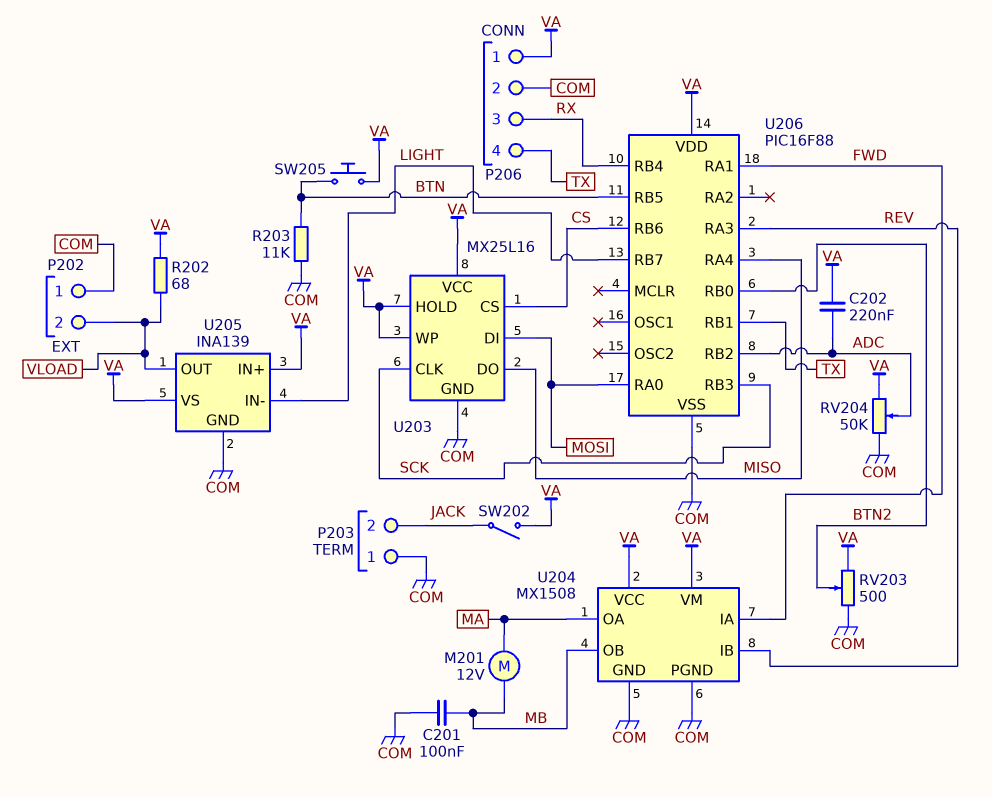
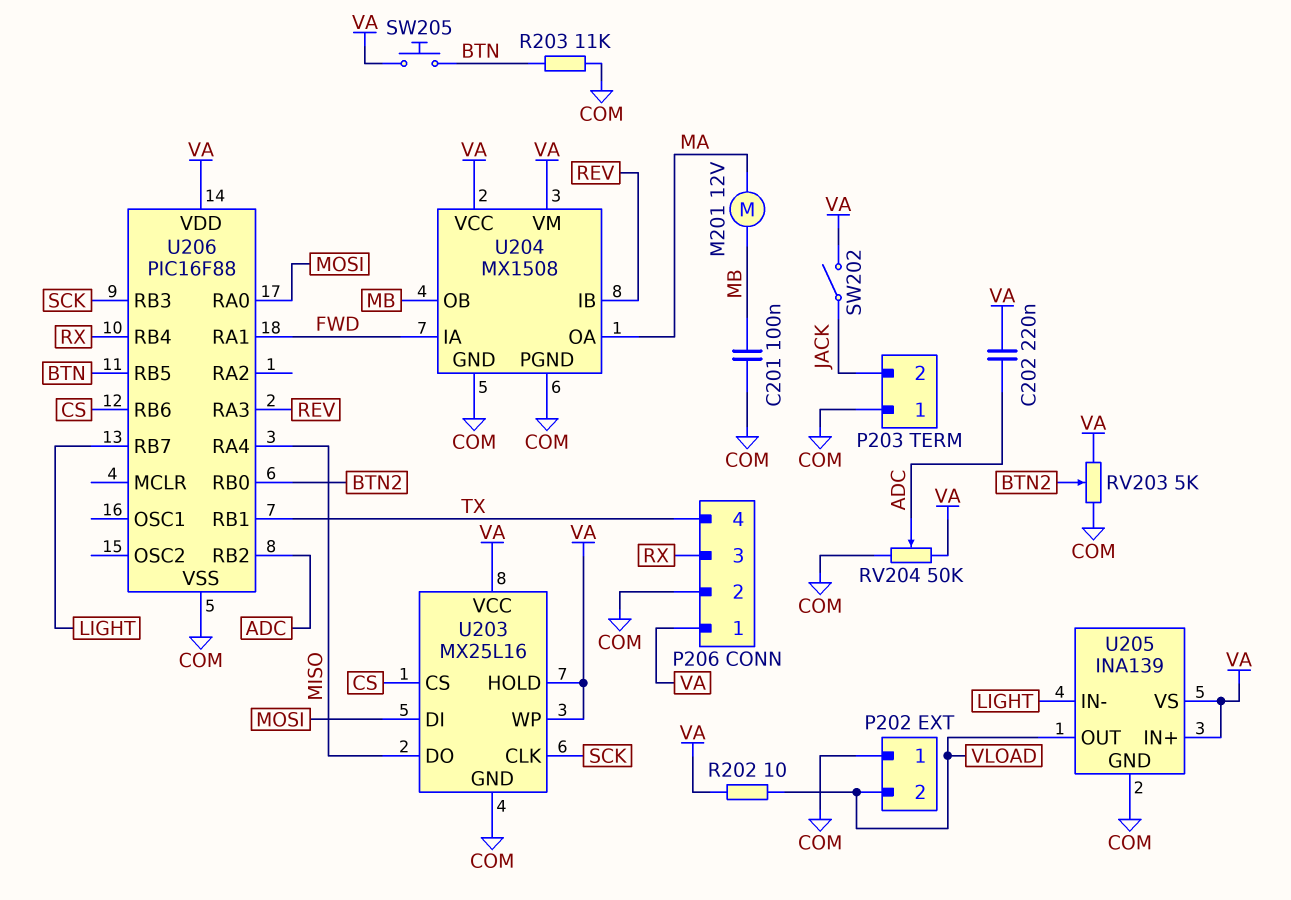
R202: 68 (VA, VLOAD) -> 10 (VA, VLOAD)
RV203: 500 (COM, VA, wiper BTN2) -> 5k (COM, VA, wiper BTN2)

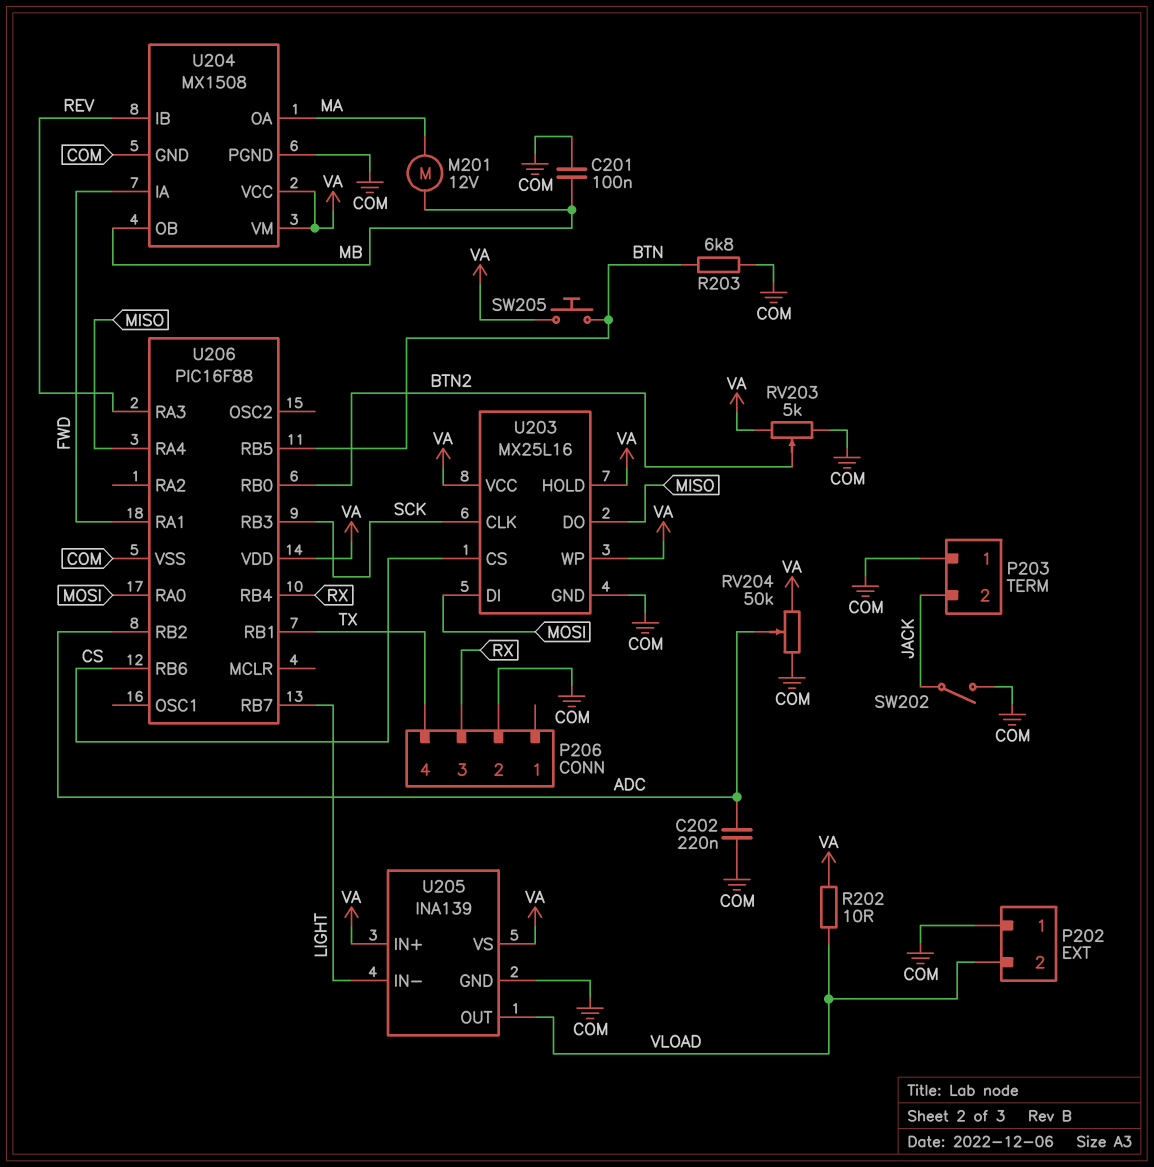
C202: 220nF (ADC, VA) -> 220nF (ADC, COM)
P206 pin 1: VA -> none
R203: 11k (BTN, COM) -> 6.8k (BTN, COM)
SW202: switch (JACK, VA) -> switch (COM, JACK)

